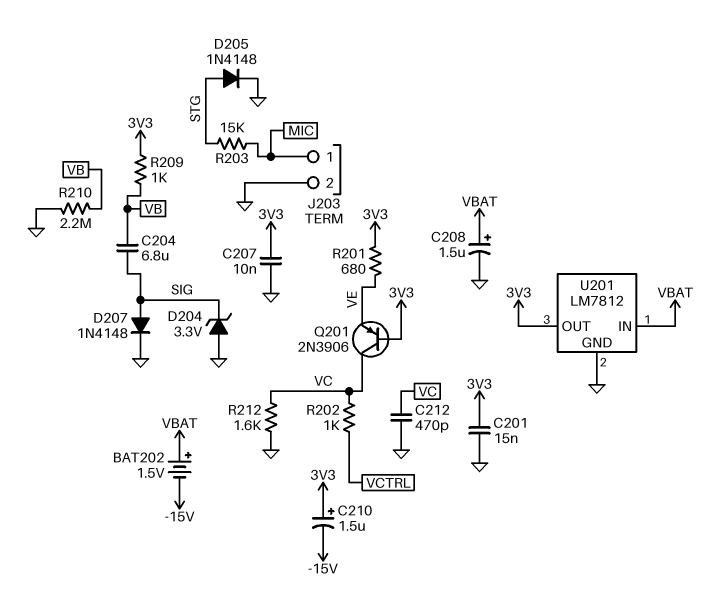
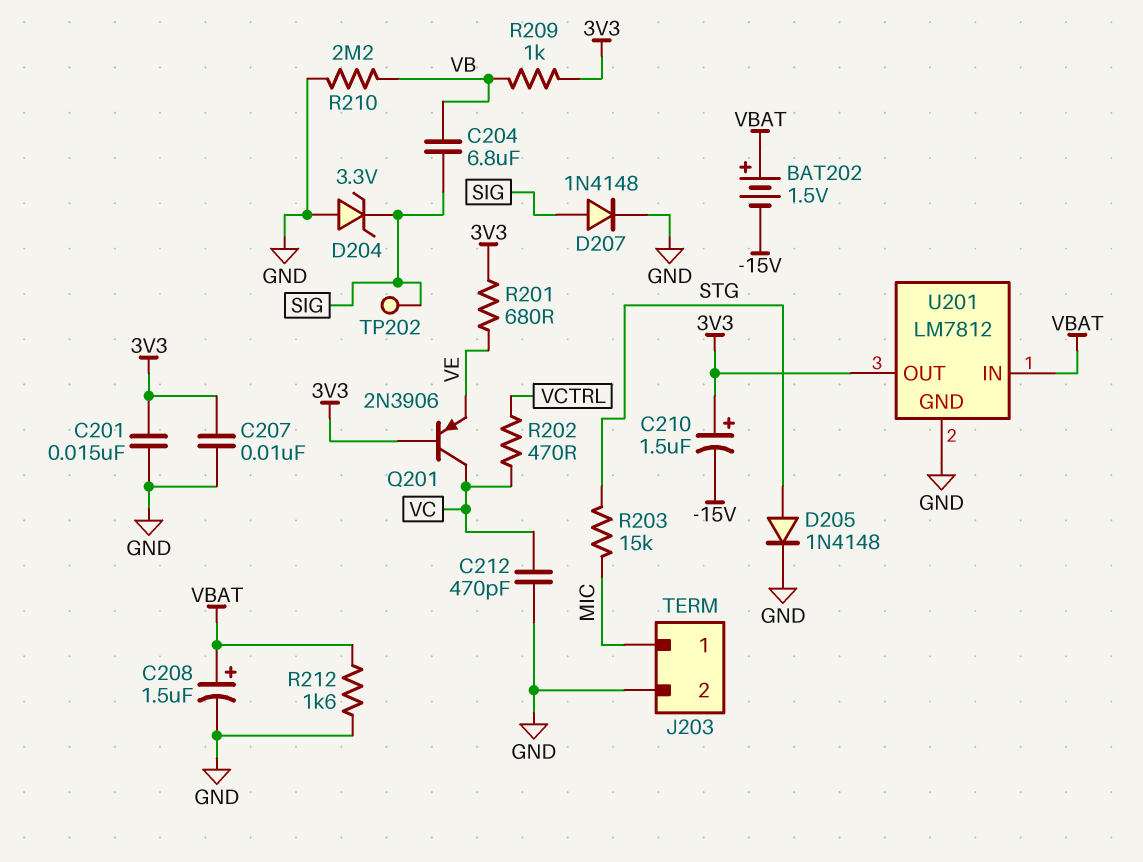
R202: 1k (VC, VCTRL) -> 470 (VC, VCTRL)
R212: 1.6k (GND, VC) -> 1.6k (GND, VBAT)
TP202: none -> test point (SIG)

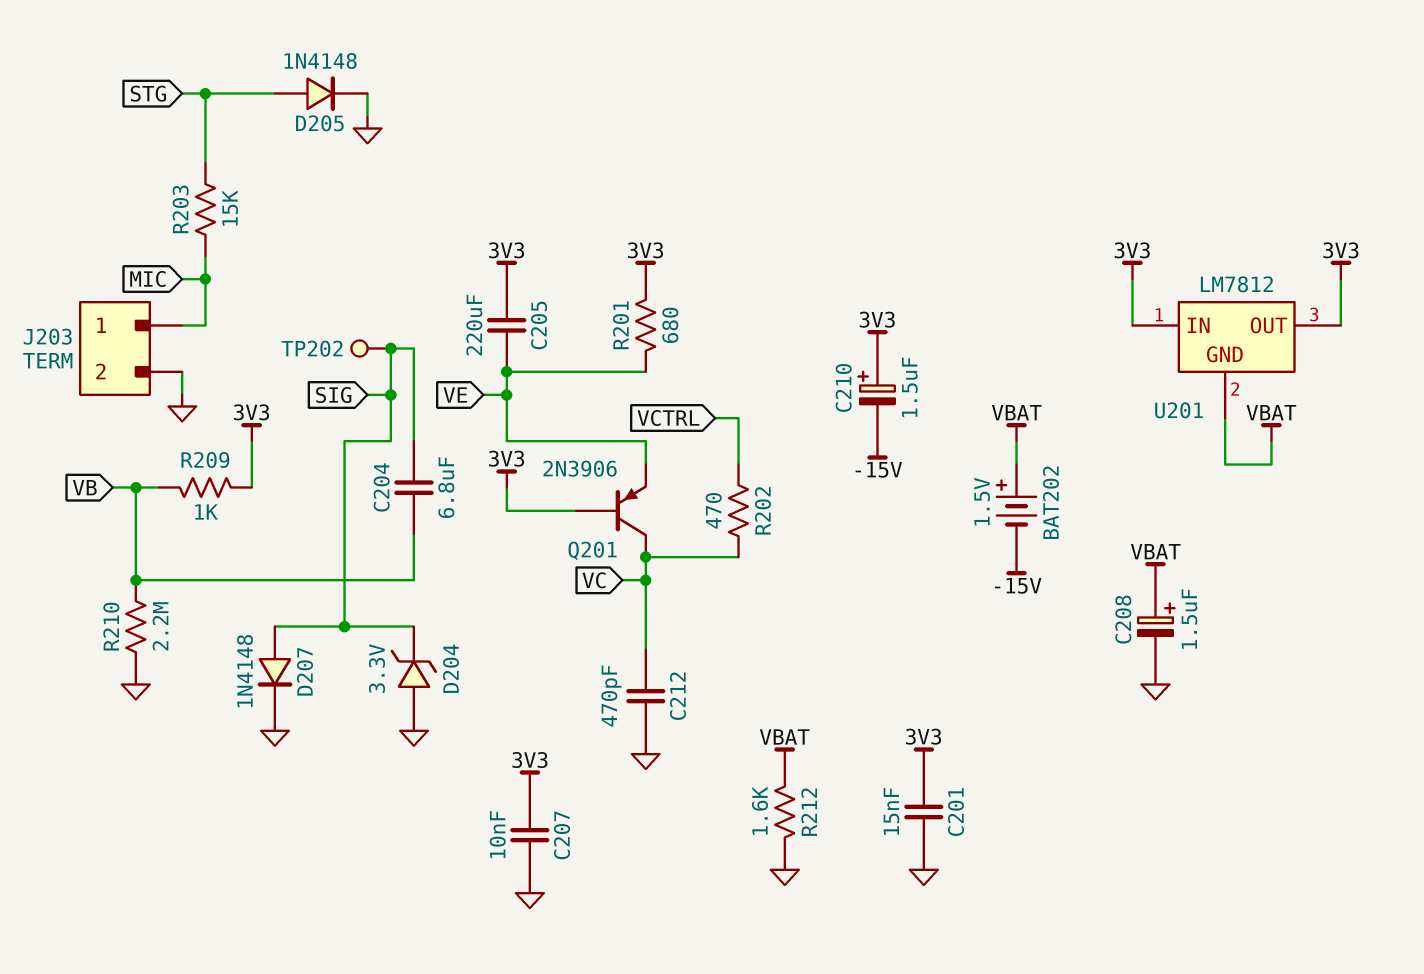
C205: none -> 220uF (3V3, VE)
U201 pin GND: GND -> VBAT
U201 pin IN: VBAT -> 3V3

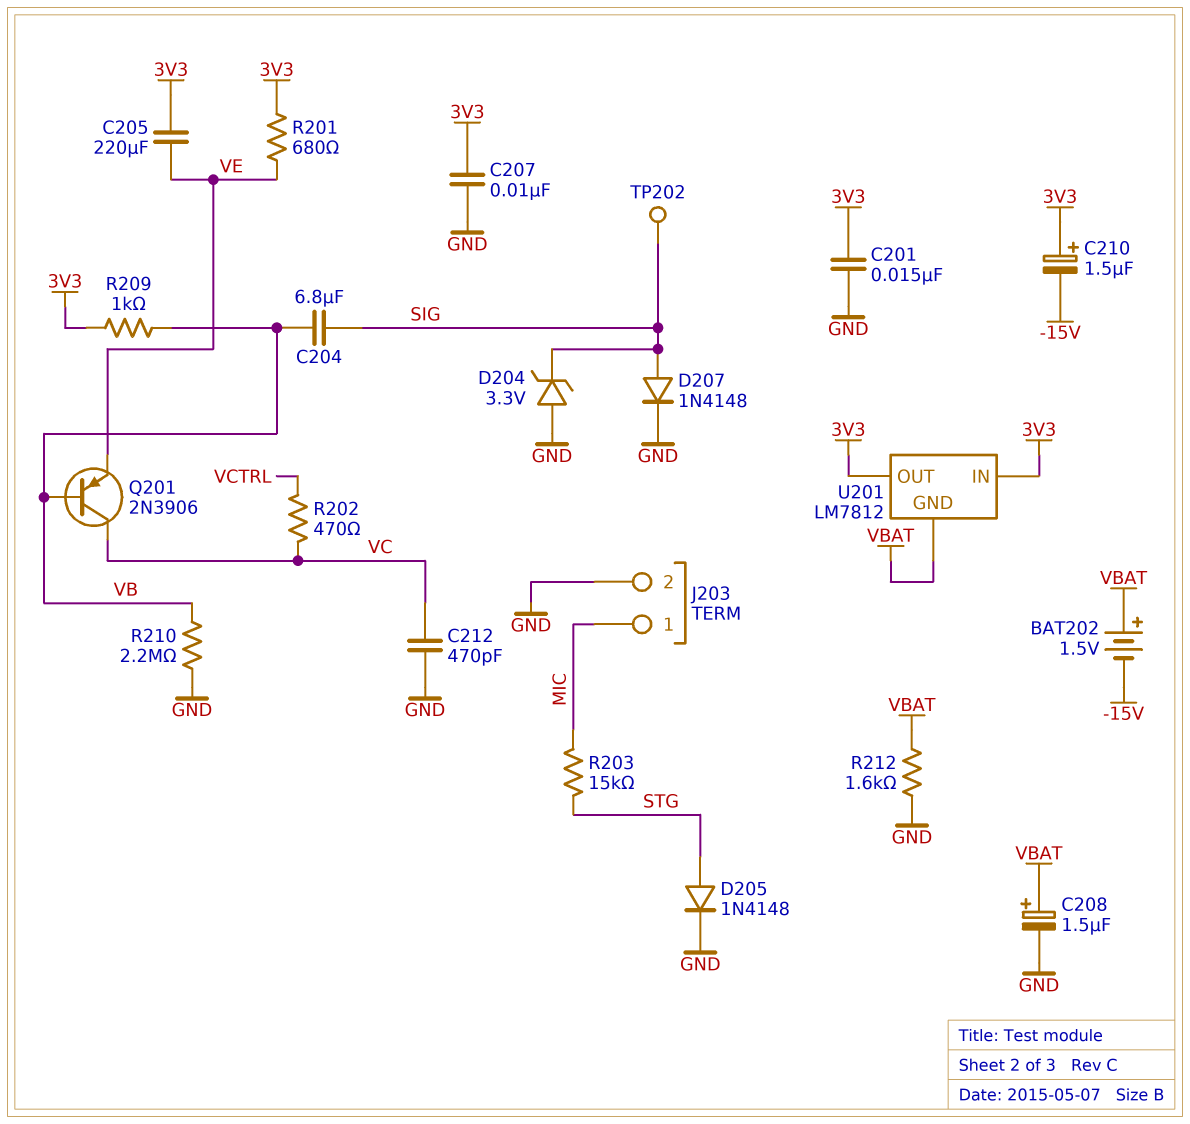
Q201: PNP 2N3906 (B 3V3, C VC, E VE) -> PNP 2N3906 (B VB, C VC, E VE)

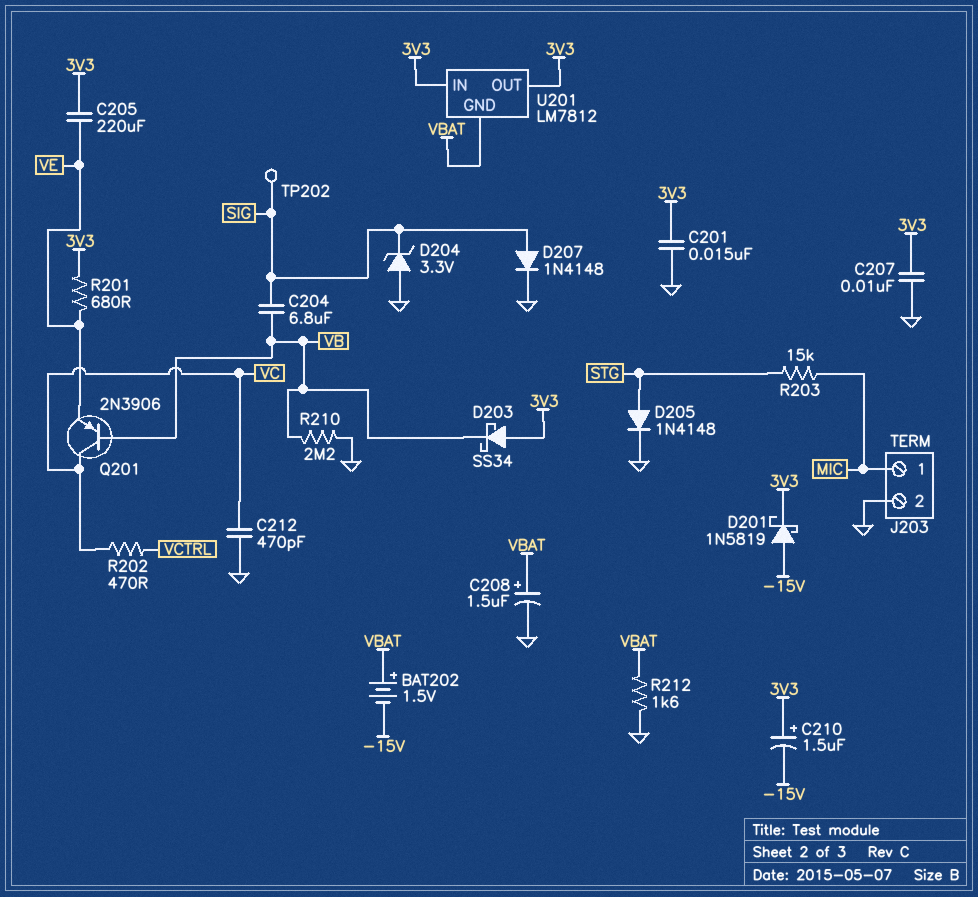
D201: none -> schottky 1N5819 (A -15V, K 3V3)
D203: none -> schottky SS34 (A 3V3, K VB)
R209: 1k (3V3, VB) -> none

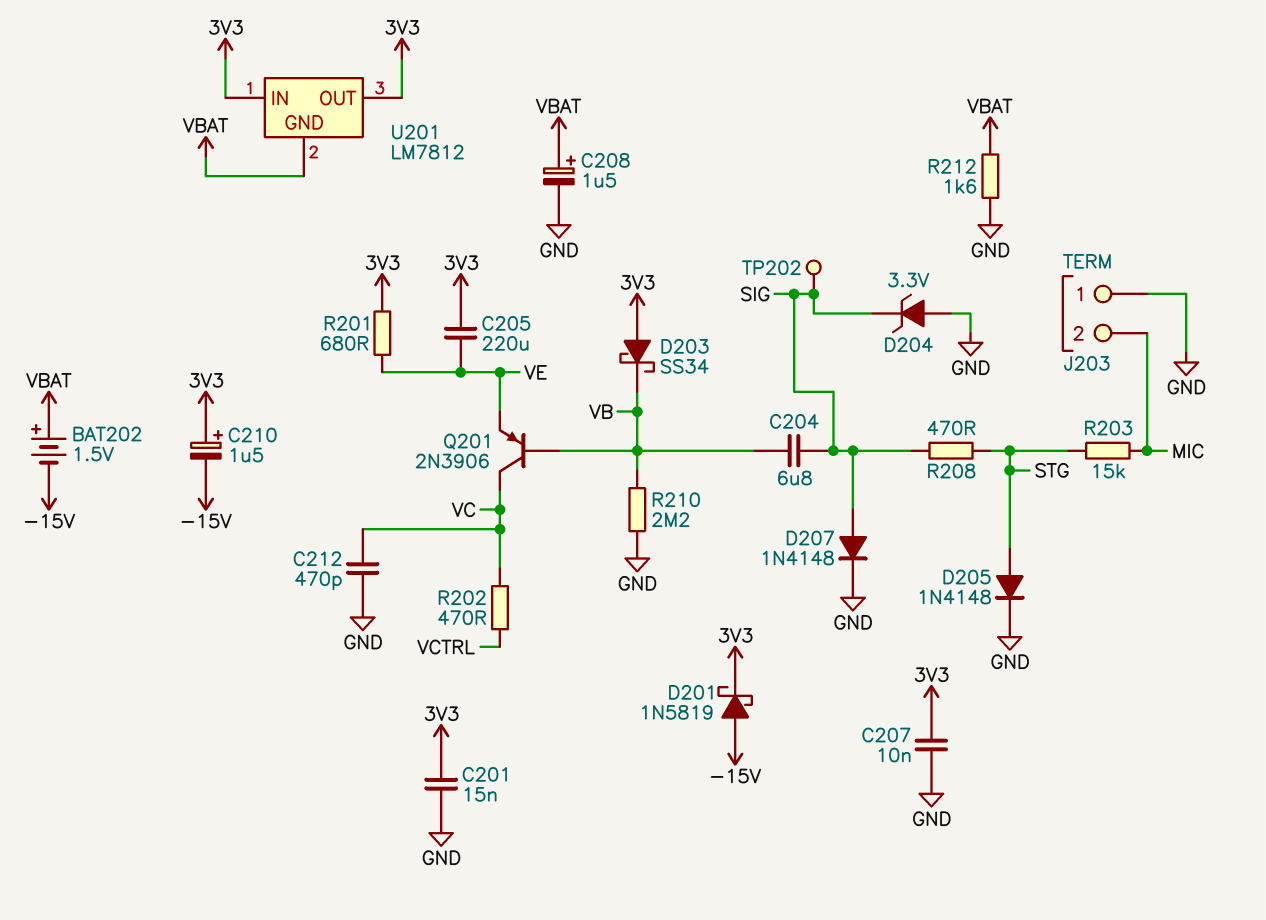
J203 pin 1: MIC -> GND
J203 pin 2: GND -> MIC
R208: none -> 470 (SIG, STG)

